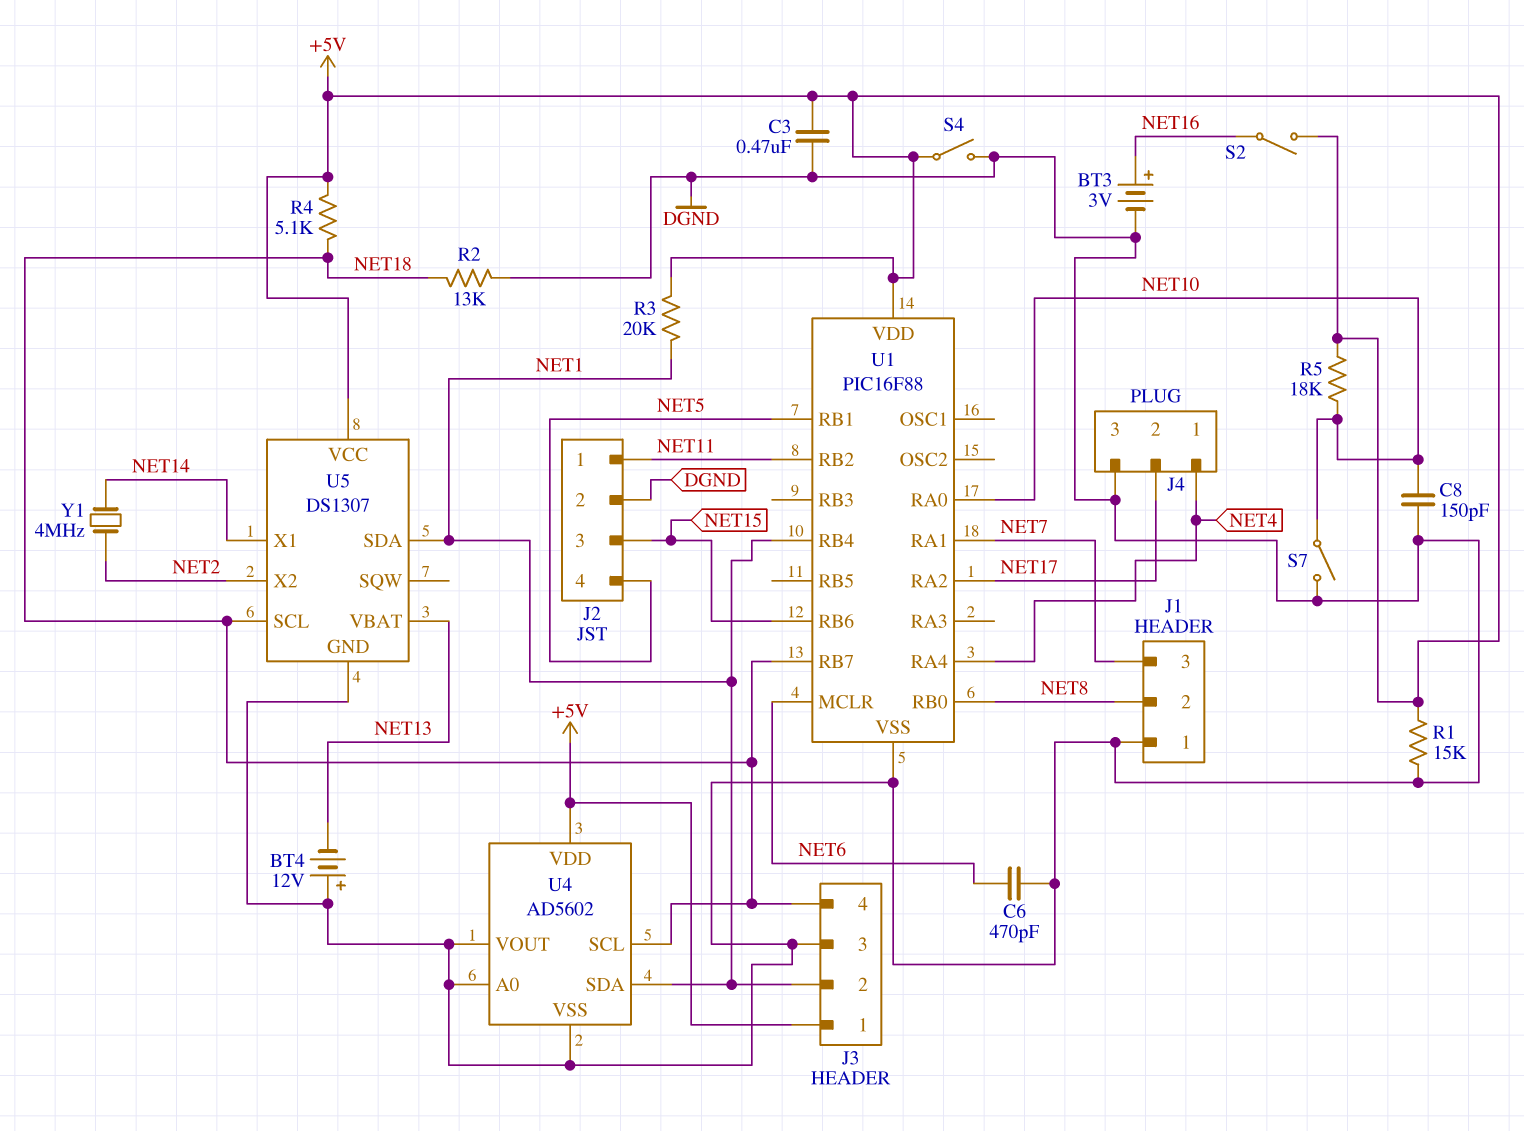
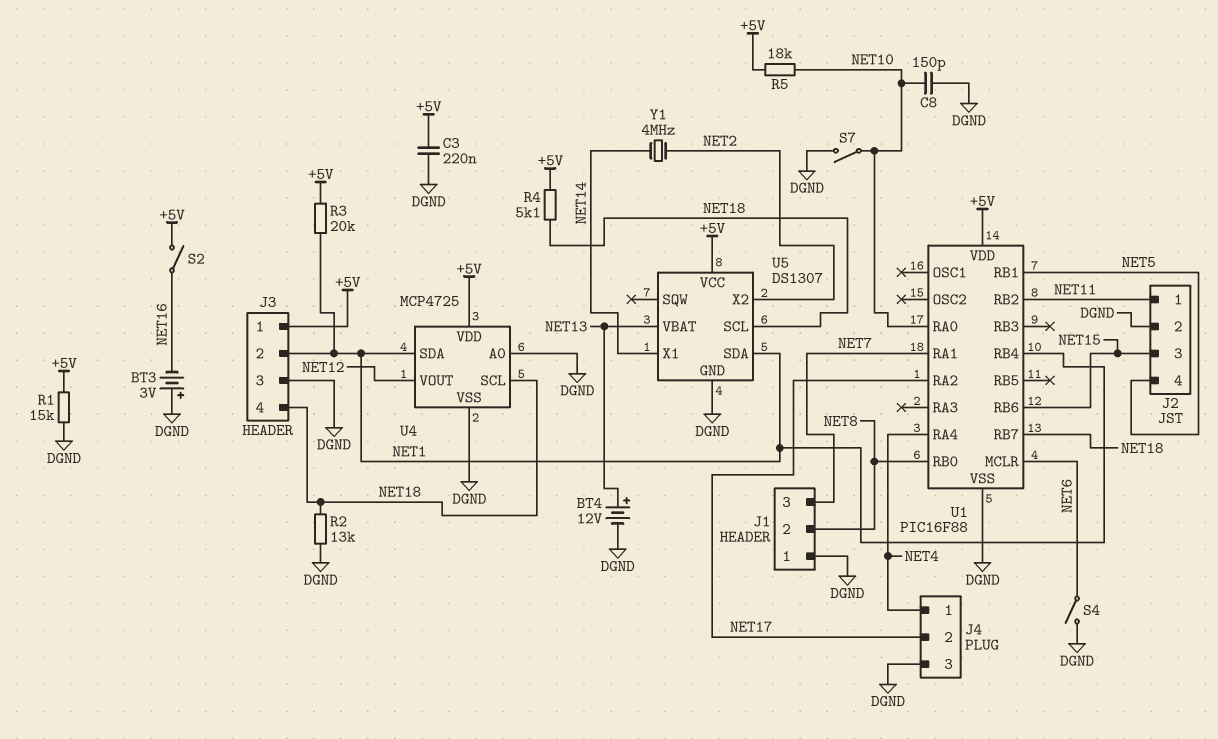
BT3: 3V (plus NET16, minus DGND) -> 3V (plus DGND, minus NET16)
BT4: 12V (plus DGND, minus NET13) -> 12V (plus NET13, minus DGND)
C3: 470nF (+5V, DGND) -> 220nF (+5V, DGND)
C6: 470pF (DGND, NET6) -> none
S4: switch (+5V, DGND) -> switch (DGND, NET6)
U4: AD5602 -> MCP4725
U4 pin VOUT: DGND -> NET12

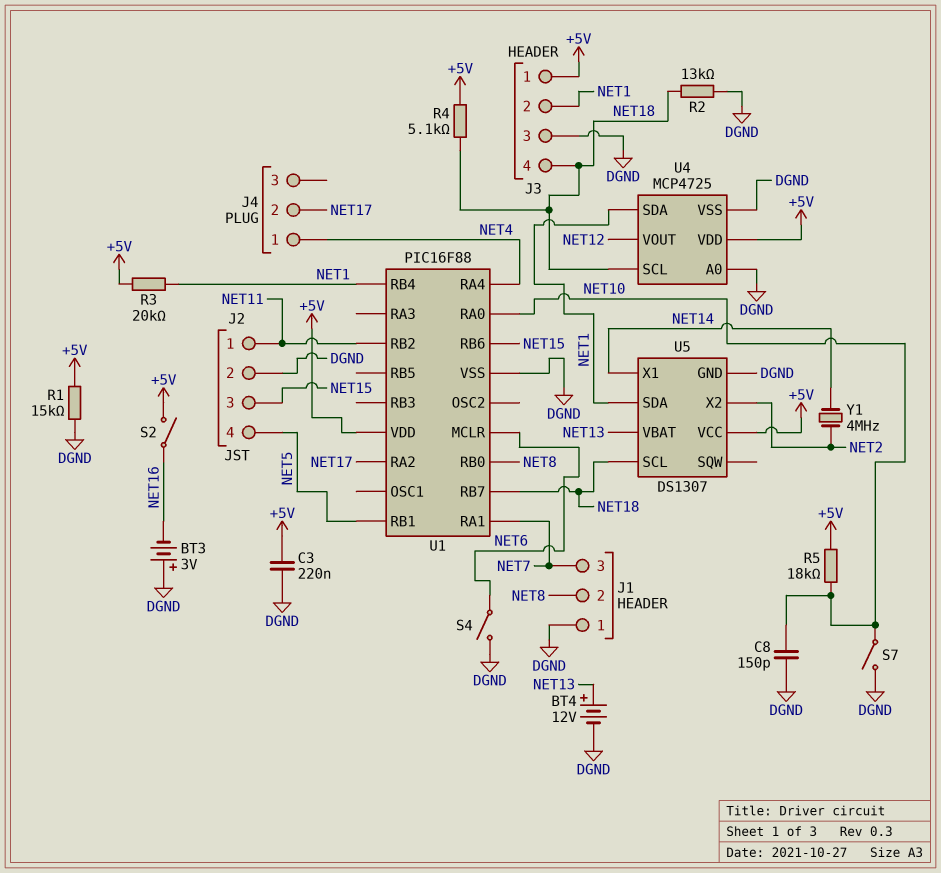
J4 pin 3: DGND -> none

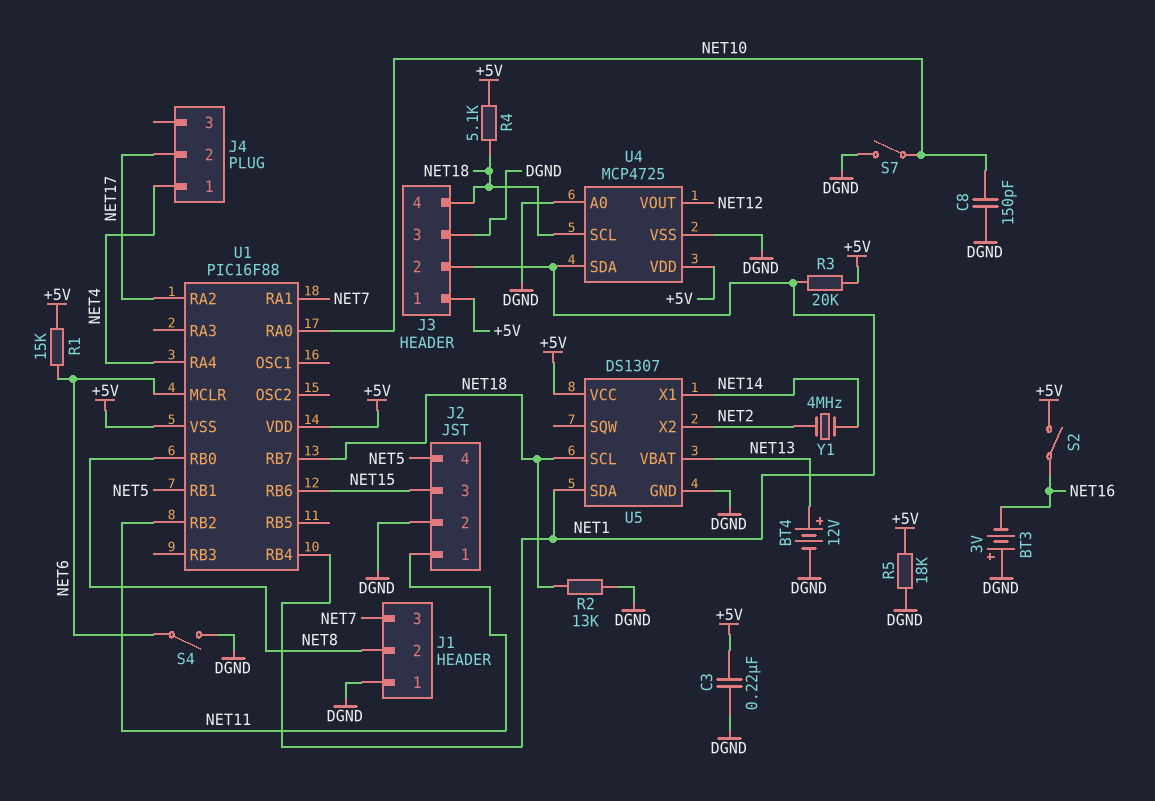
R1: 15k (+5V, DGND) -> 15k (+5V, NET6)
R5: 18k (+5V, NET10) -> 18k (+5V, DGND)
U1 pin VSS: DGND -> +5V

